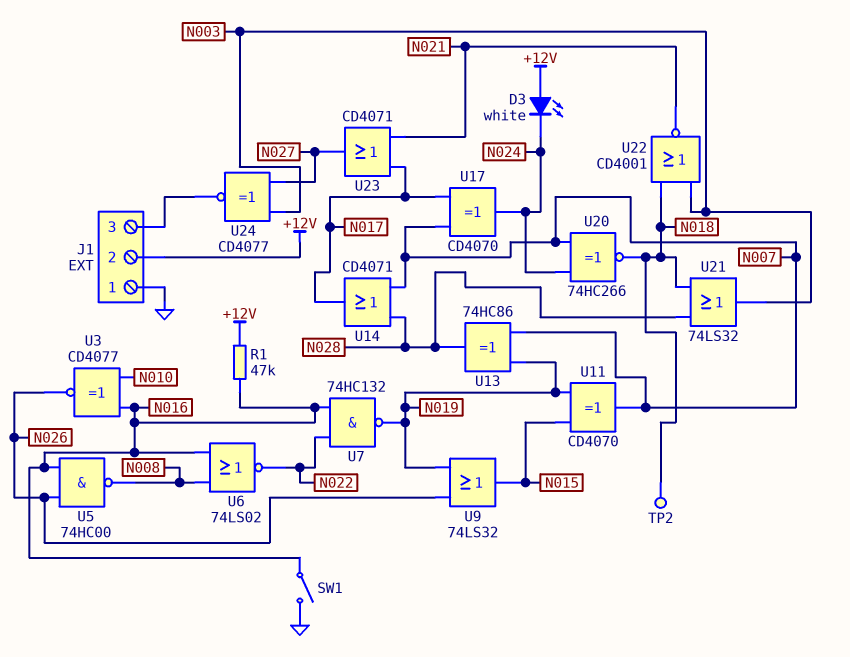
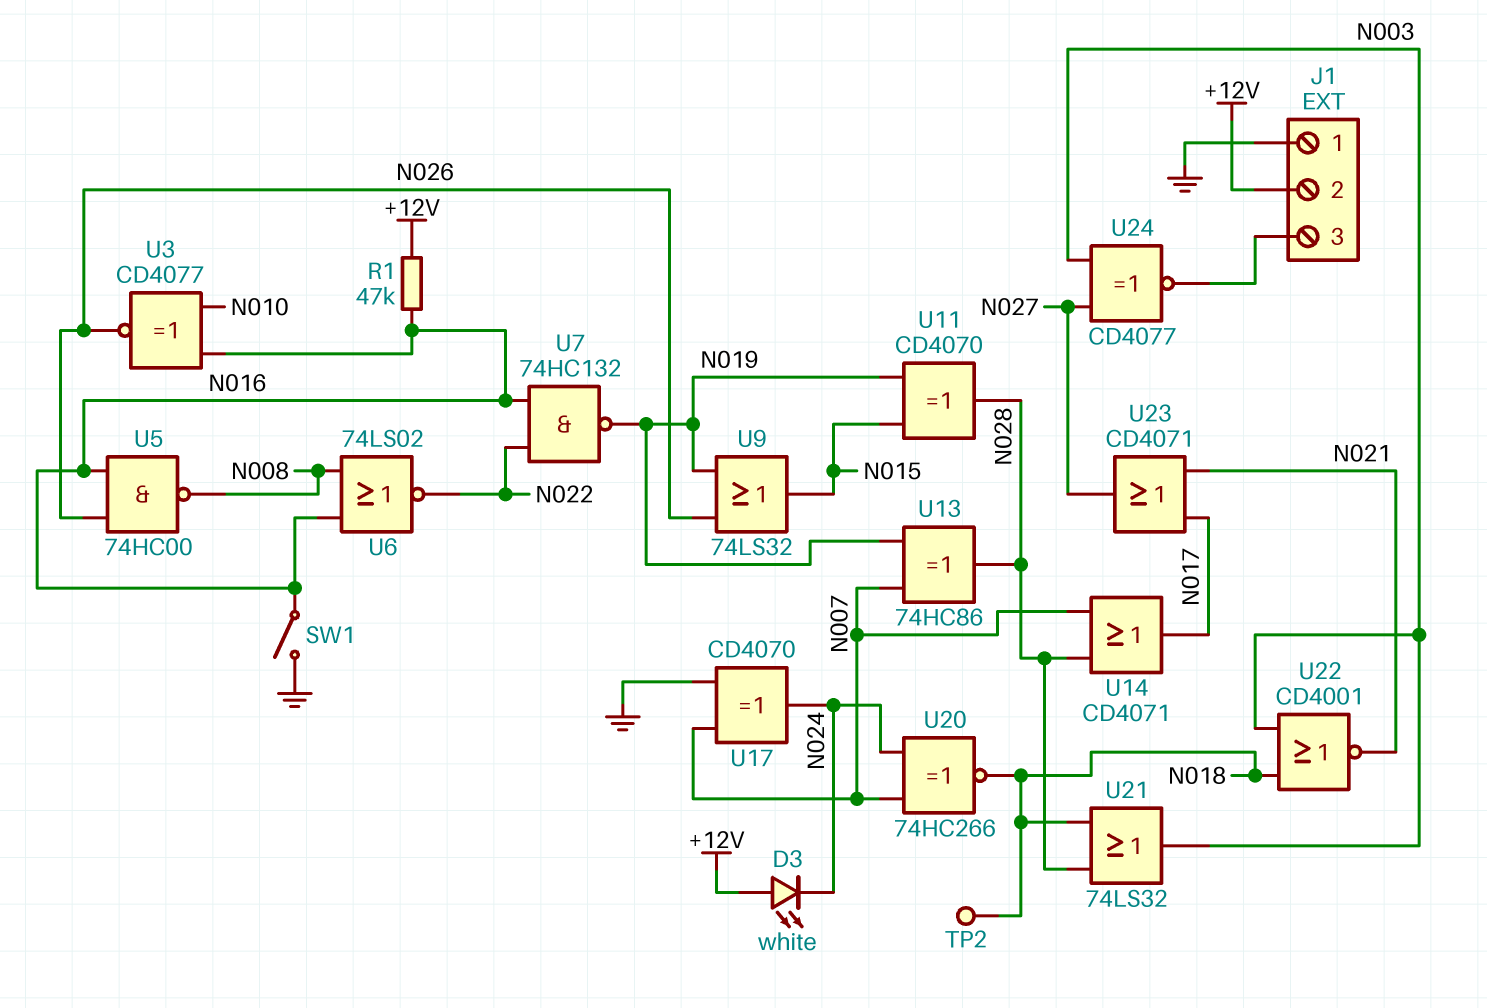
U11: XOR CD4070 (in N015, in N019, out N007) -> XOR CD4070 (in N015, in N019, out N028)
U17: XOR CD4070 (in N007, in N017, out N024) -> XOR CD4070 (in GND, in N007, out N024)

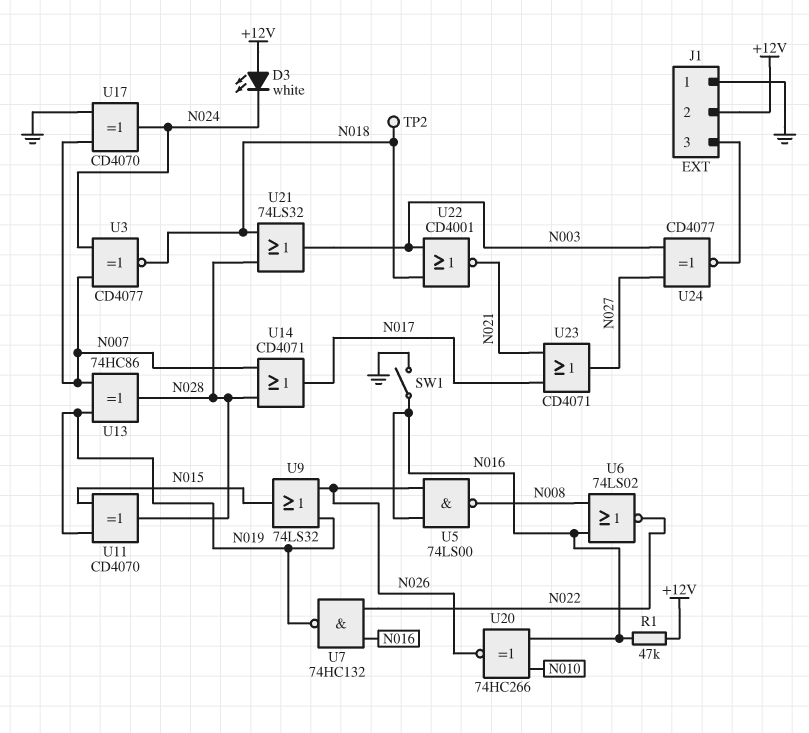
U3: XNOR CD4077 (in N010, in N016, out N026) -> XNOR CD4077 (in N007, in N024, out N018)
U5: NAND 74HC00 (in N016, in N026, out N008) -> NAND 74LS00 (in N016, in N026, out N008)
U20: XNOR 74HC266 (in N007, in N024, out N018) -> XNOR 74HC266 (in N010, in N016, out N026)

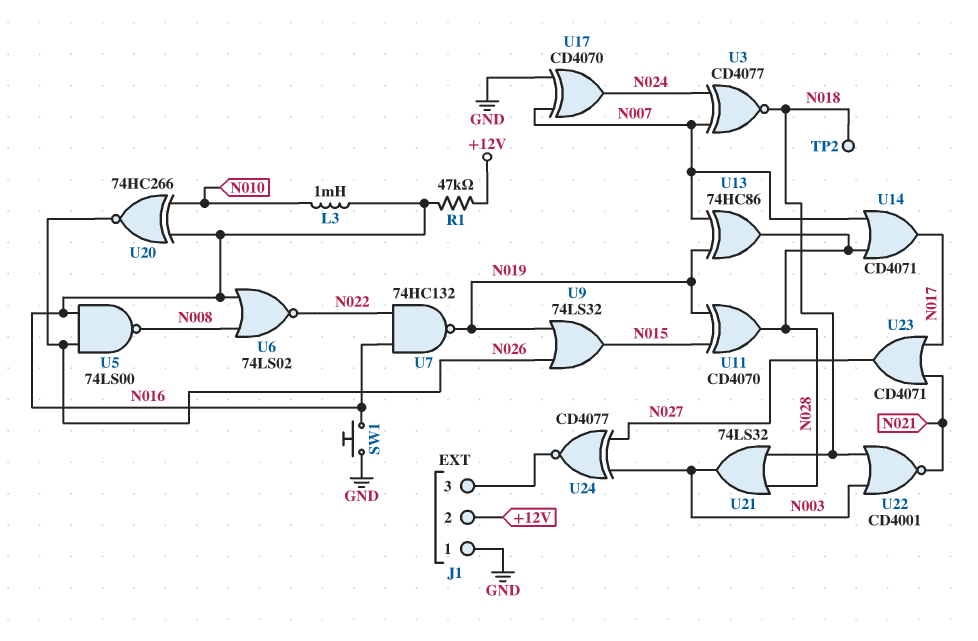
D3: LED white (A +12V, K N024) -> none
L3: none -> 1mH (N010, N016)
SW1: switch (GND, N016) -> button (GND, N016)

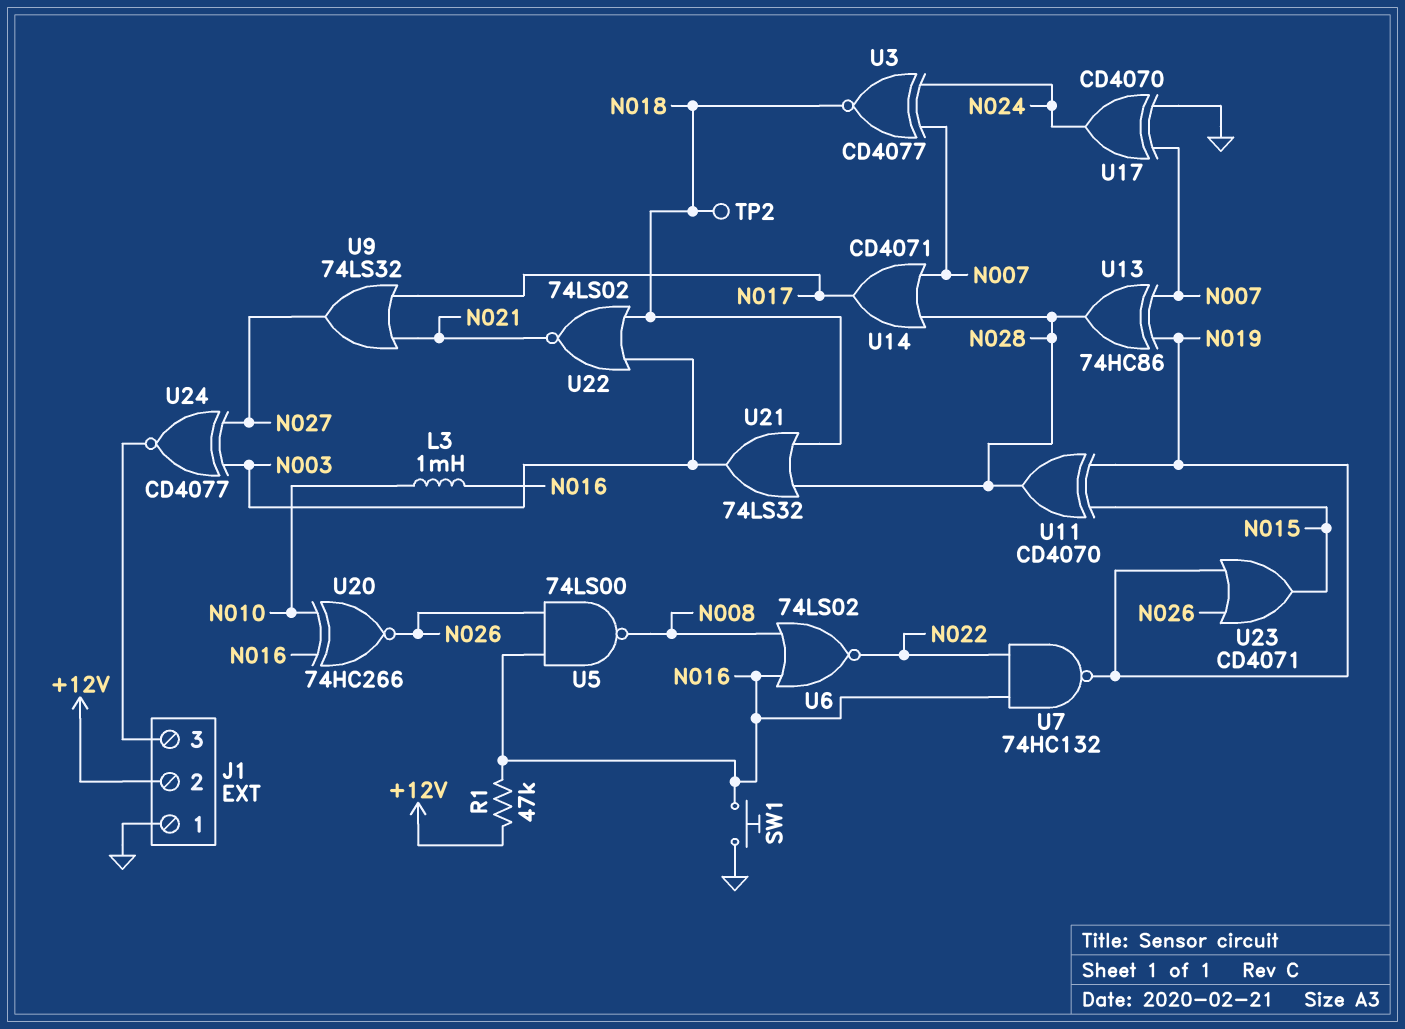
U9: OR 74LS32 (in N019, in N026, out N015) -> OR 74LS32 (in N017, in N021, out N027)
U22: NOR CD4001 (in N003, in N018, out N021) -> NOR 74LS02 (in N003, in N018, out N021)
U23: OR CD4071 (in N017, in N021, out N027) -> OR CD4071 (in N019, in N026, out N015)

